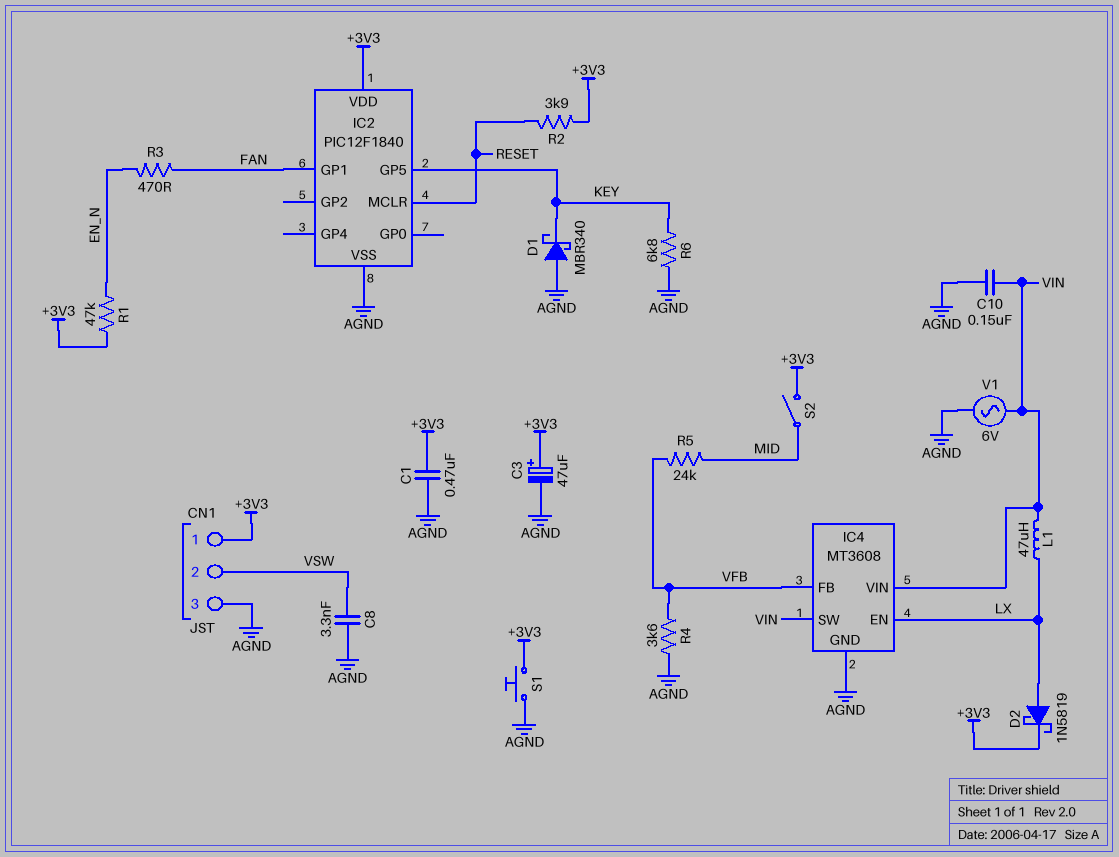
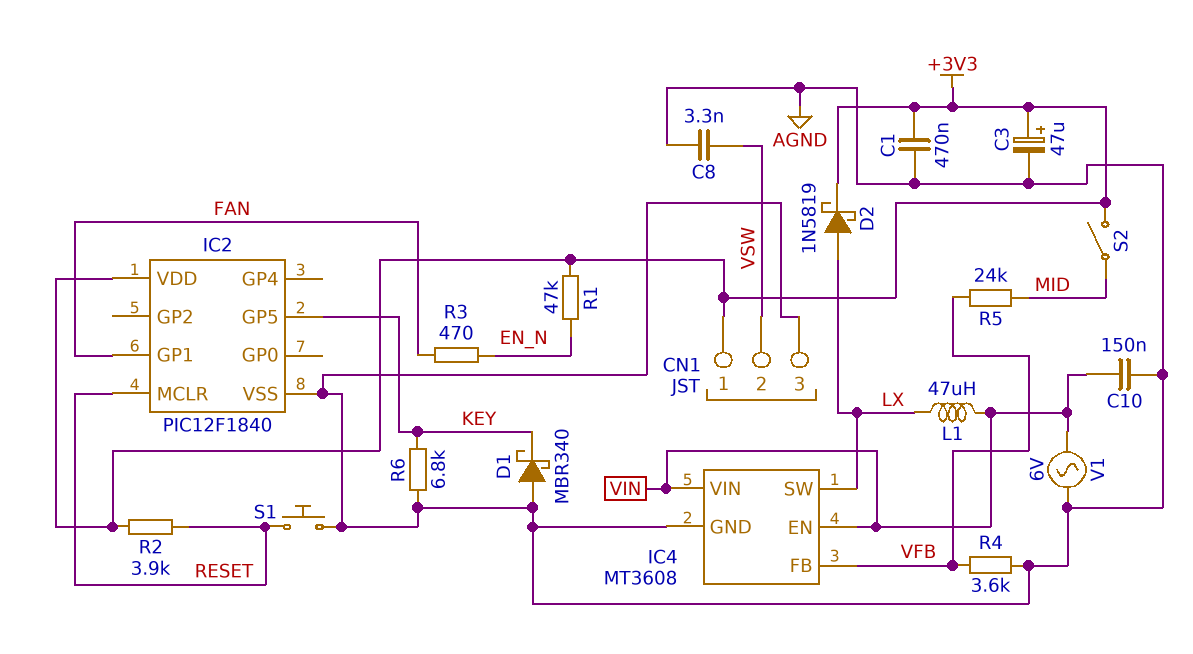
IC4 pin EN: LX -> VIN
IC4 pin SW: VIN -> LX
S1: button (+3V3, AGND) -> button (AGND, RESET)

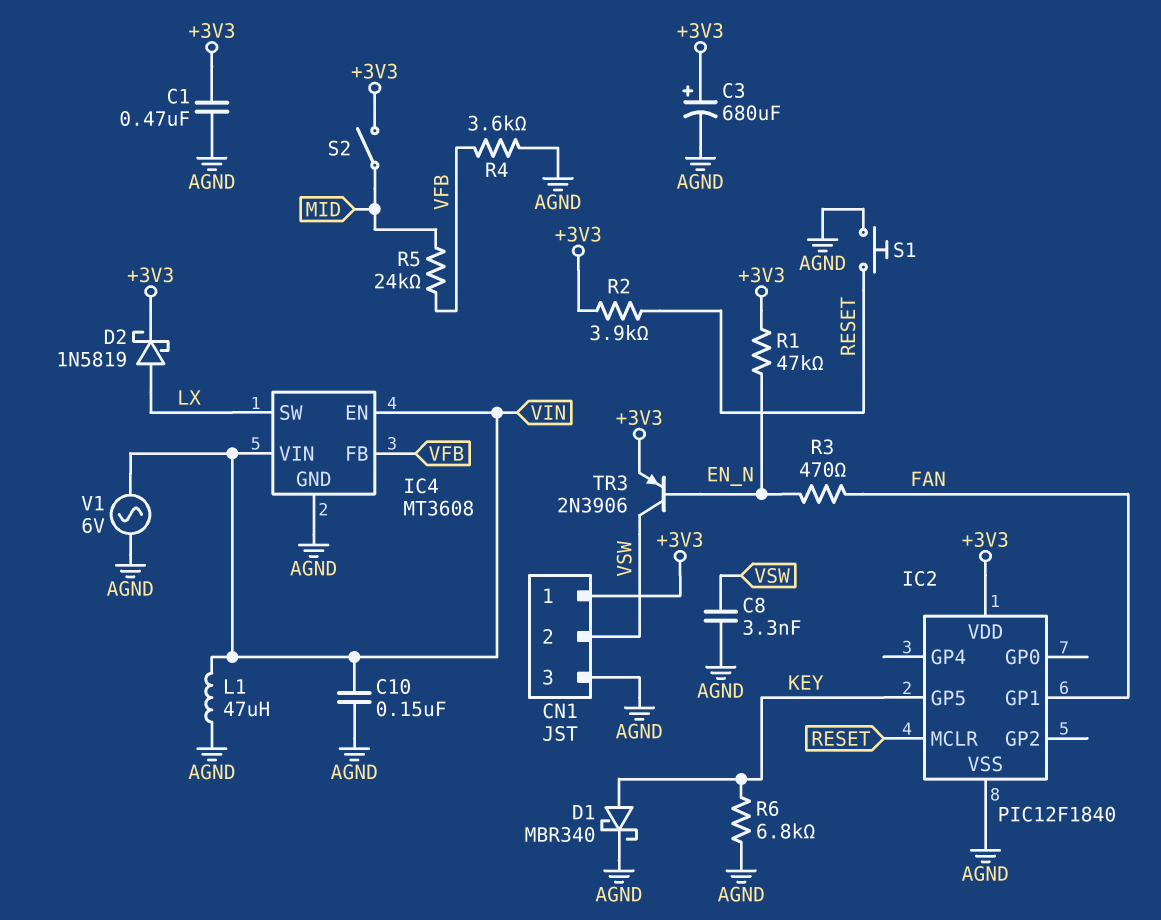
C3: 47uF (plus +3V3, minus AGND) -> 680uF (plus +3V3, minus AGND)
D1: schottky MBR340 (A AGND, K KEY) -> schottky MBR340 (A KEY, K AGND)
L1: 47uH (LX, VIN) -> 47uH (AGND, VIN)
TR3: none -> PNP 2N3906 (B EN_N, C VSW, E +3V3)

